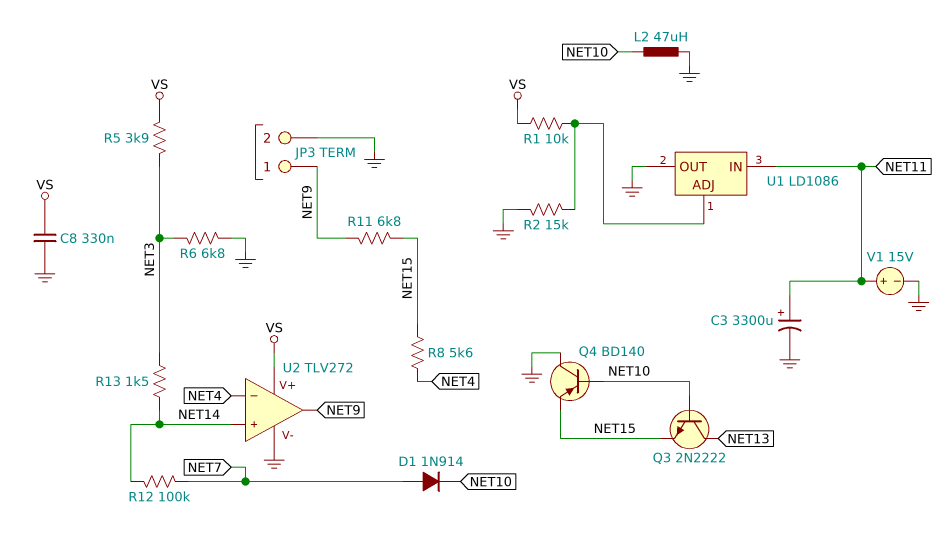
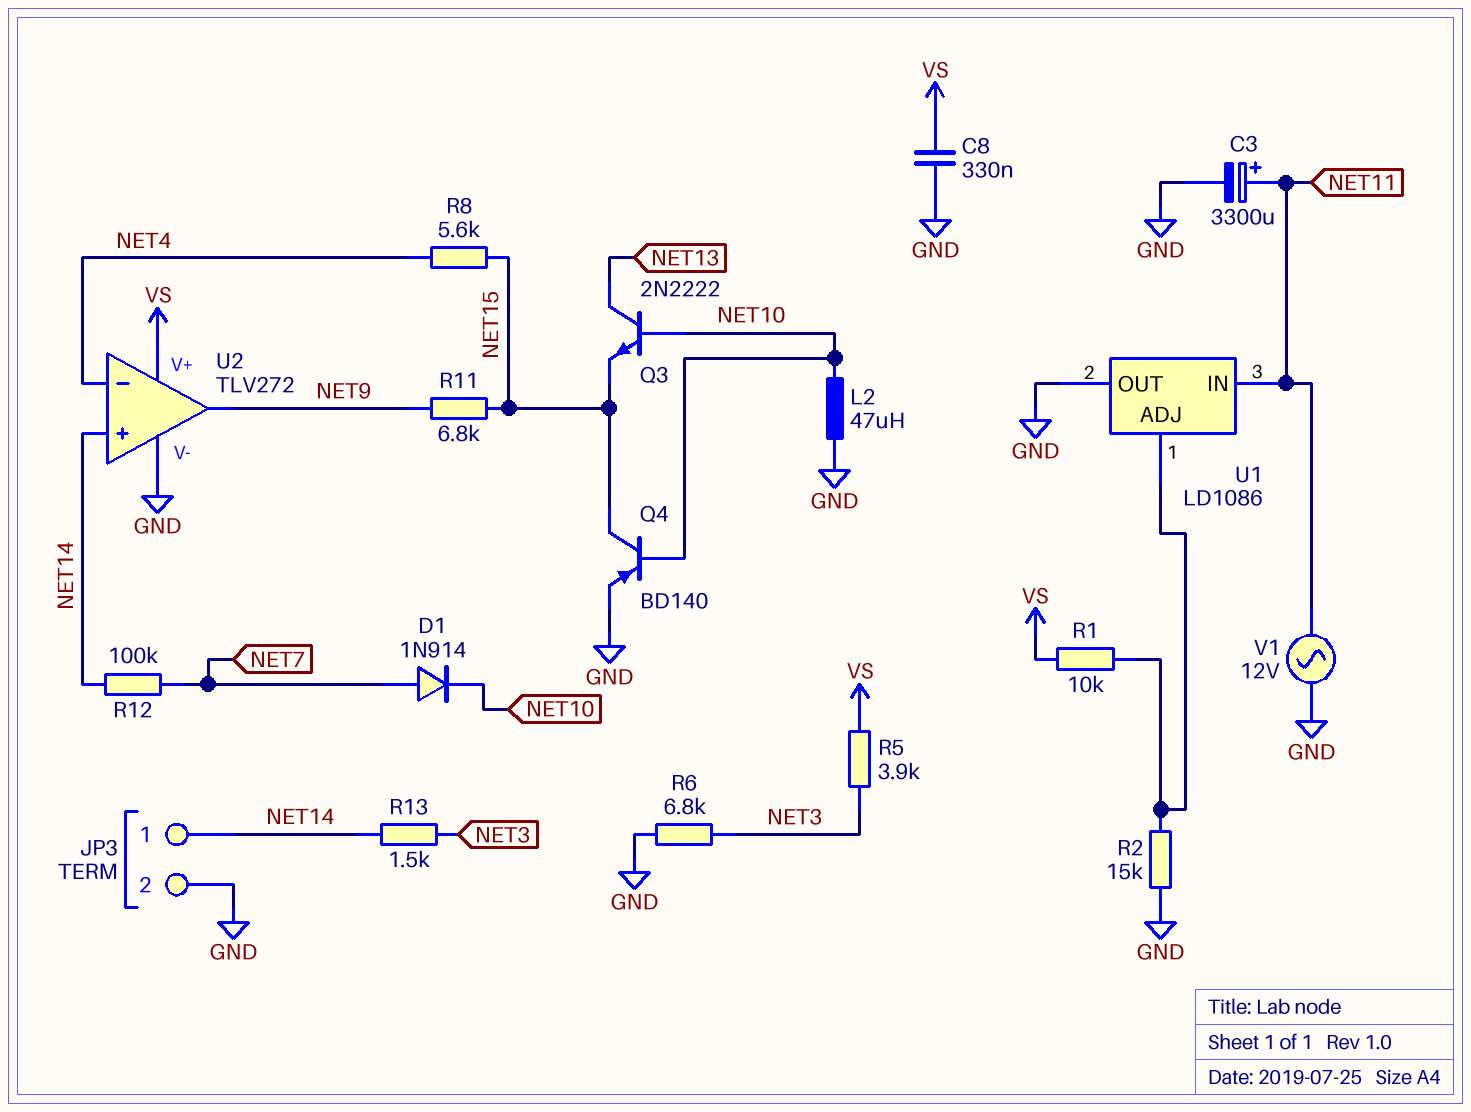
JP3 pin 1: NET9 -> NET14
Q4: PNP BD140 (B NET10, C GND, E NET15) -> PNP BD140 (B NET10, C NET15, E GND)
V1: 15V (plus NET11, minus GND) -> AC 12V (GND, NET11)

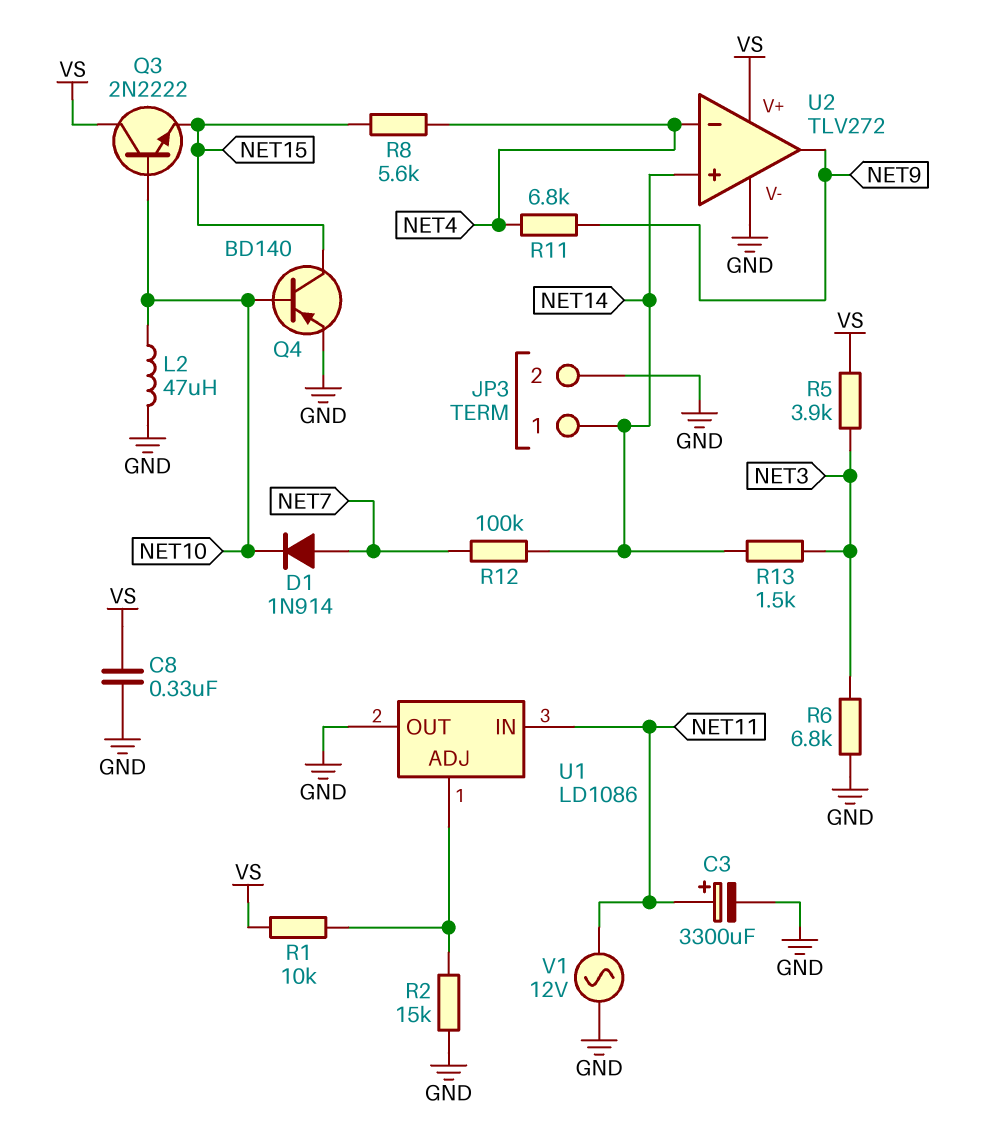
Q3: NPN 2N2222 (B NET10, C NET13, E NET15) -> NPN 2N2222 (B NET10, C VS, E NET15)
R11: 6.8k (NET9, NET15) -> 6.8k (NET4, NET9)

